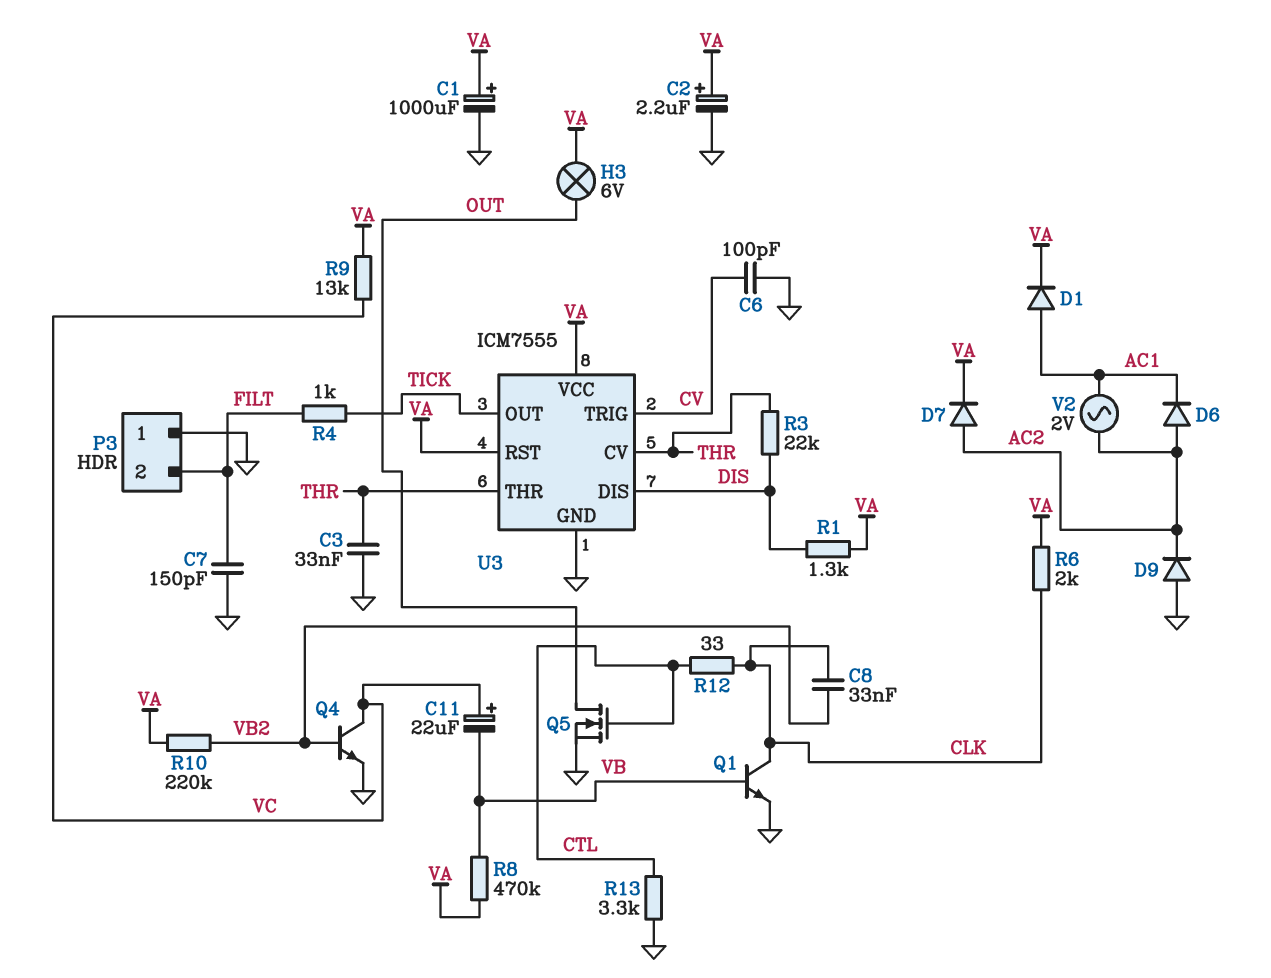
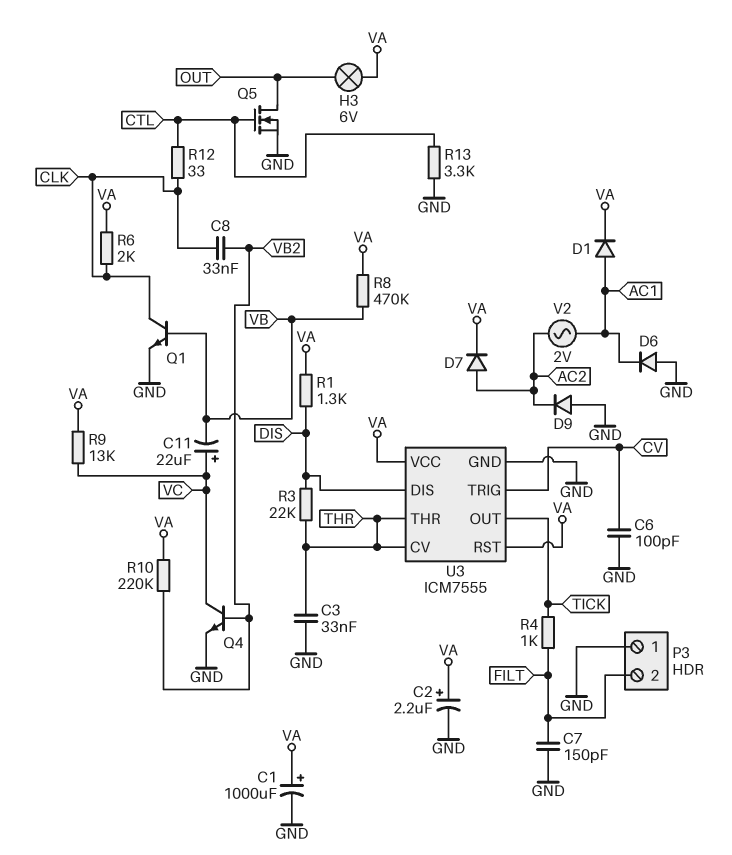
D6: diode (A AC2, K AC1) -> diode (A GND, K AC1)

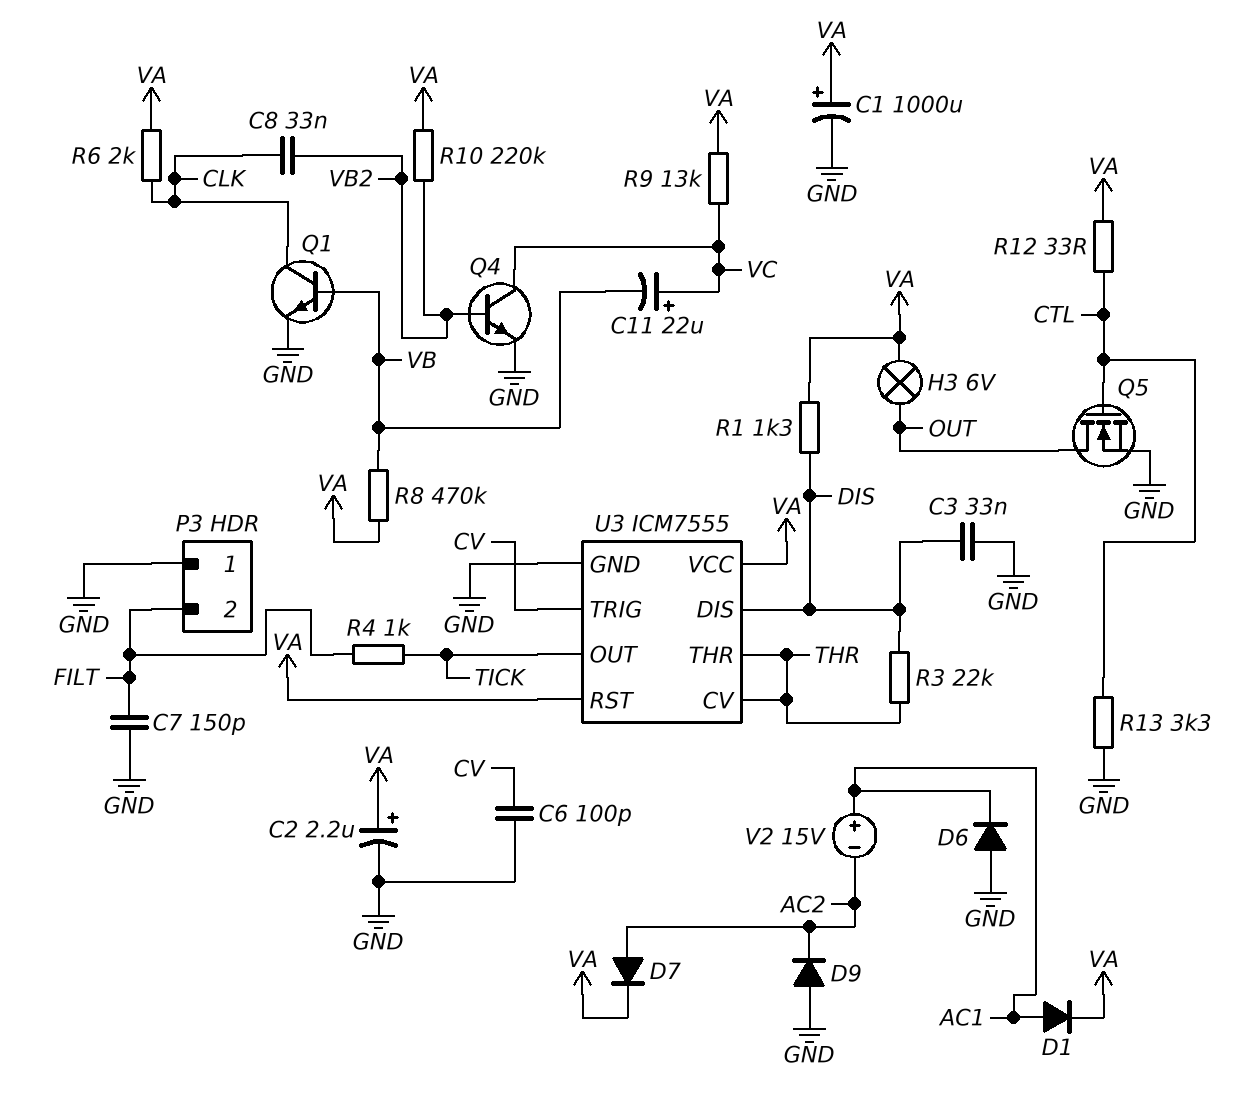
C3: 33nF (GND, THR) -> 33nF (DIS, GND)
R12: 33 (CLK, CTL) -> 33 (CTL, VA)
V2: AC 2V (AC1, AC2) -> 15V (plus AC1, minus AC2)

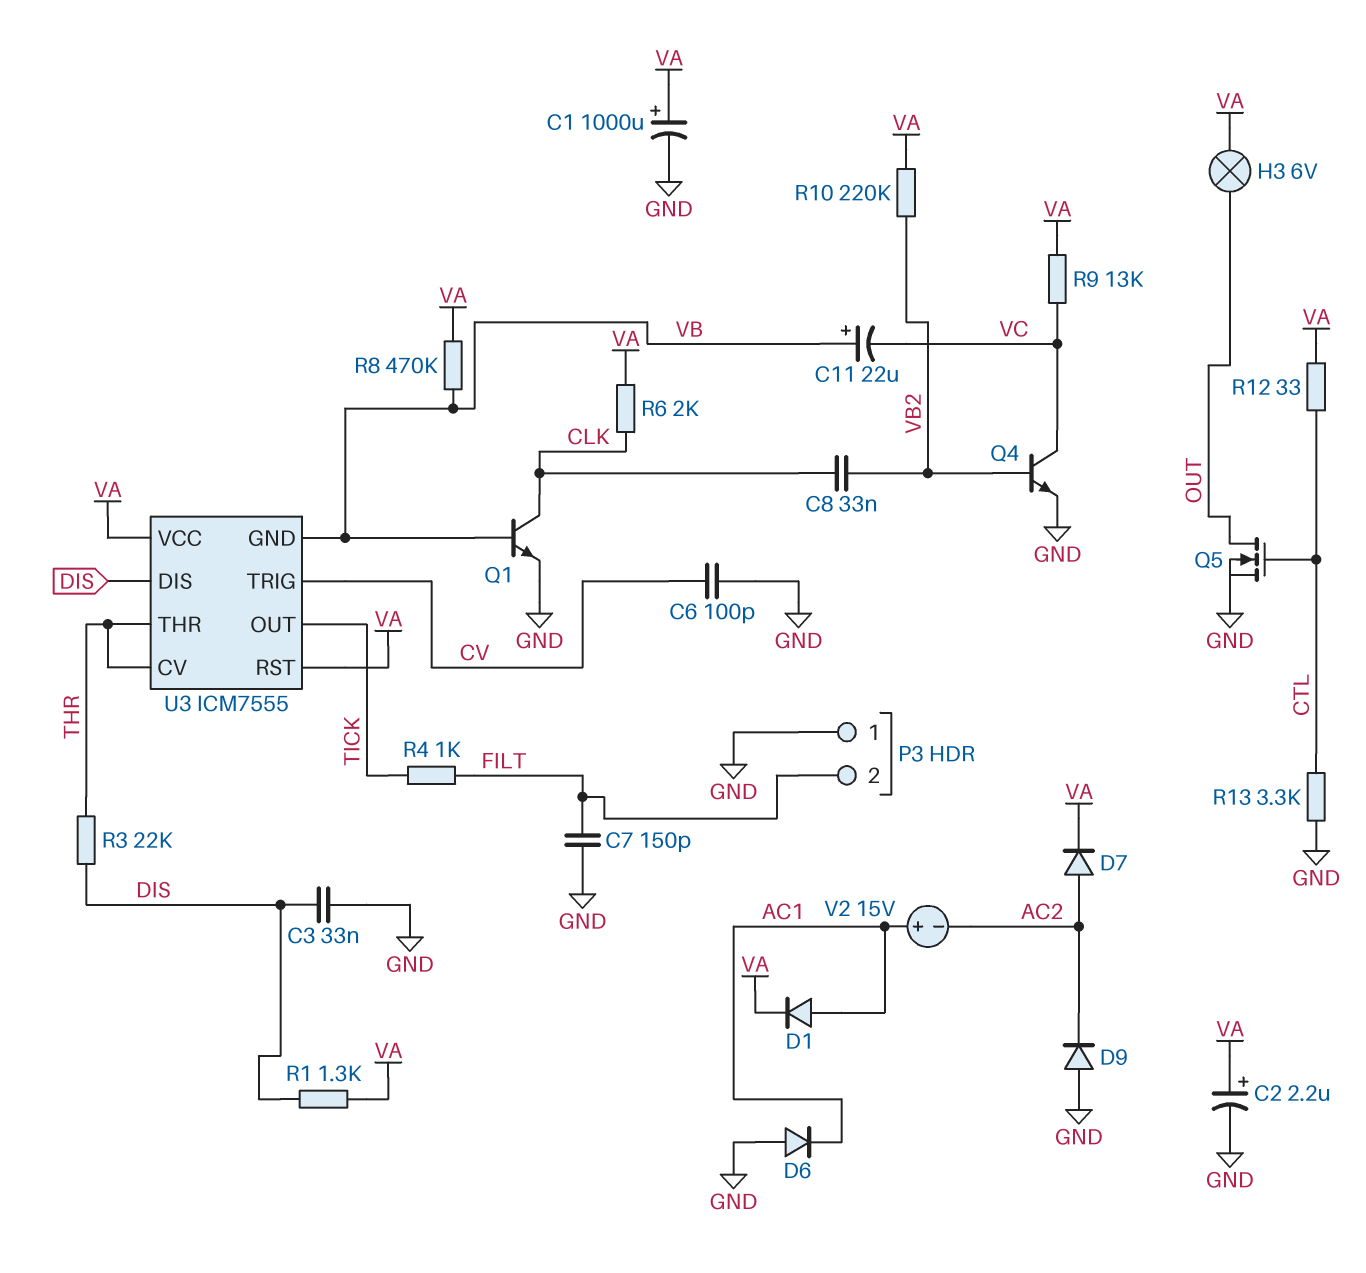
C11: 22uF (plus VC, minus VB) -> 22uF (plus VB, minus VC)
U3 pin GND: GND -> VB

